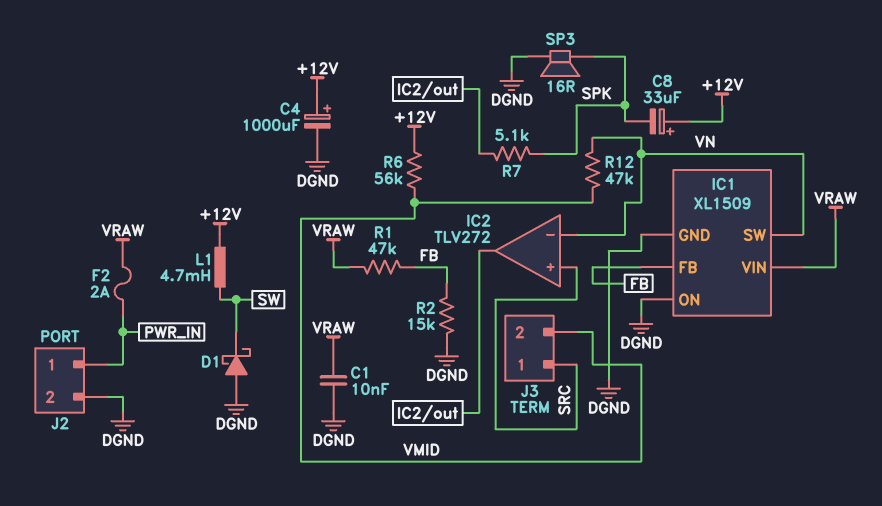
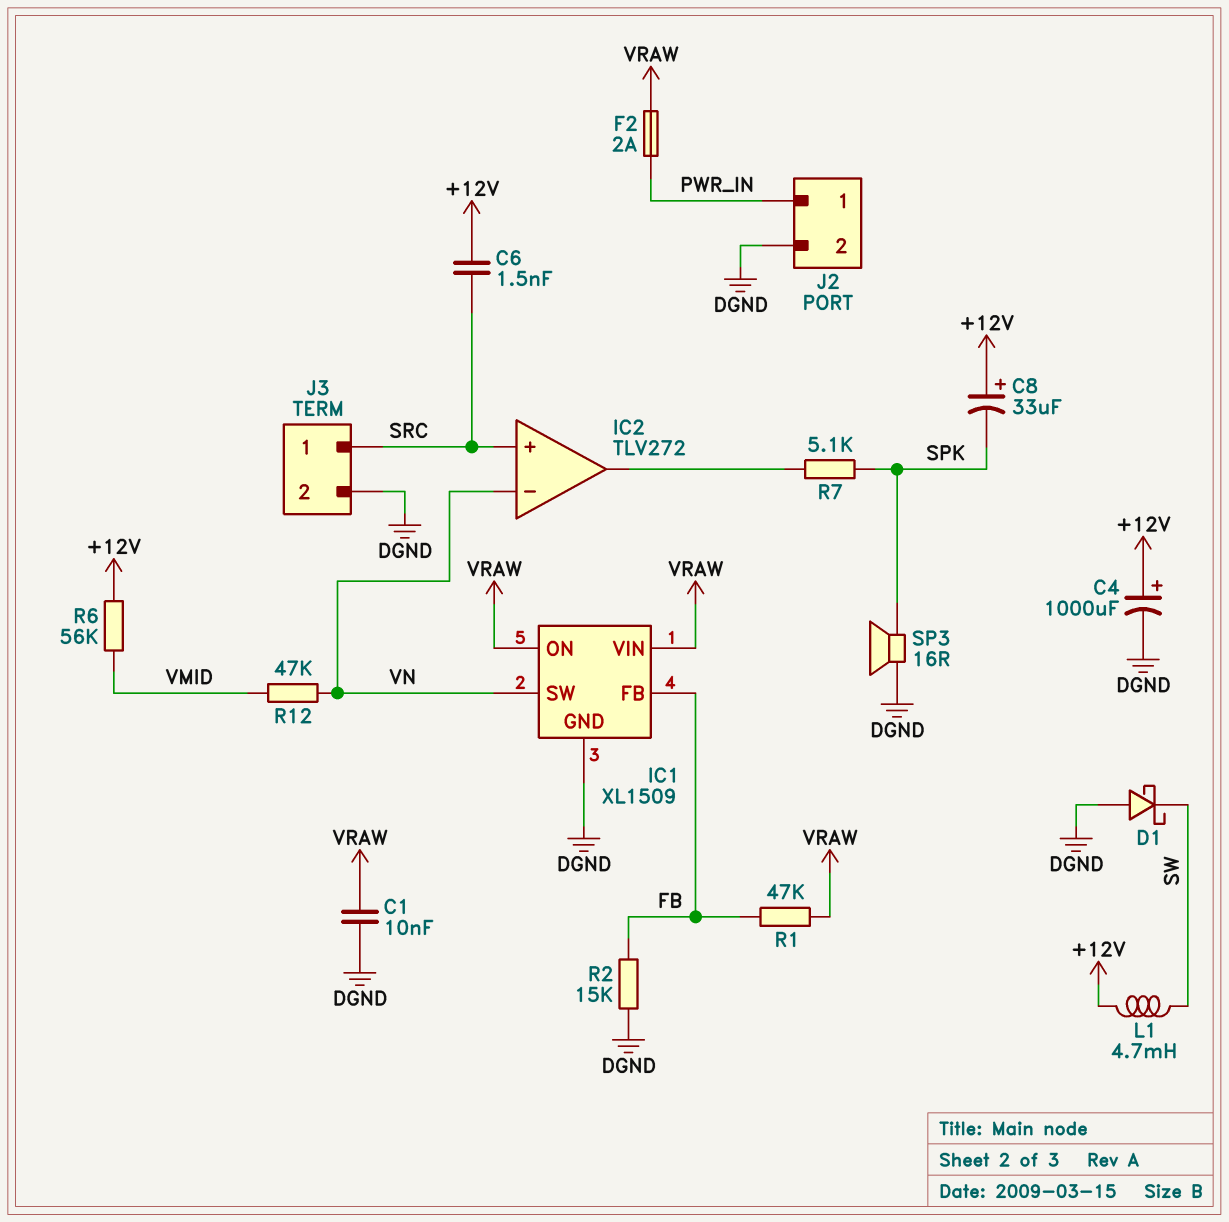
C6: none -> 1.5nF (+12V, SRC)
IC1 pin ON: DGND -> VRAW
J3 pin 2: VMID -> DGND

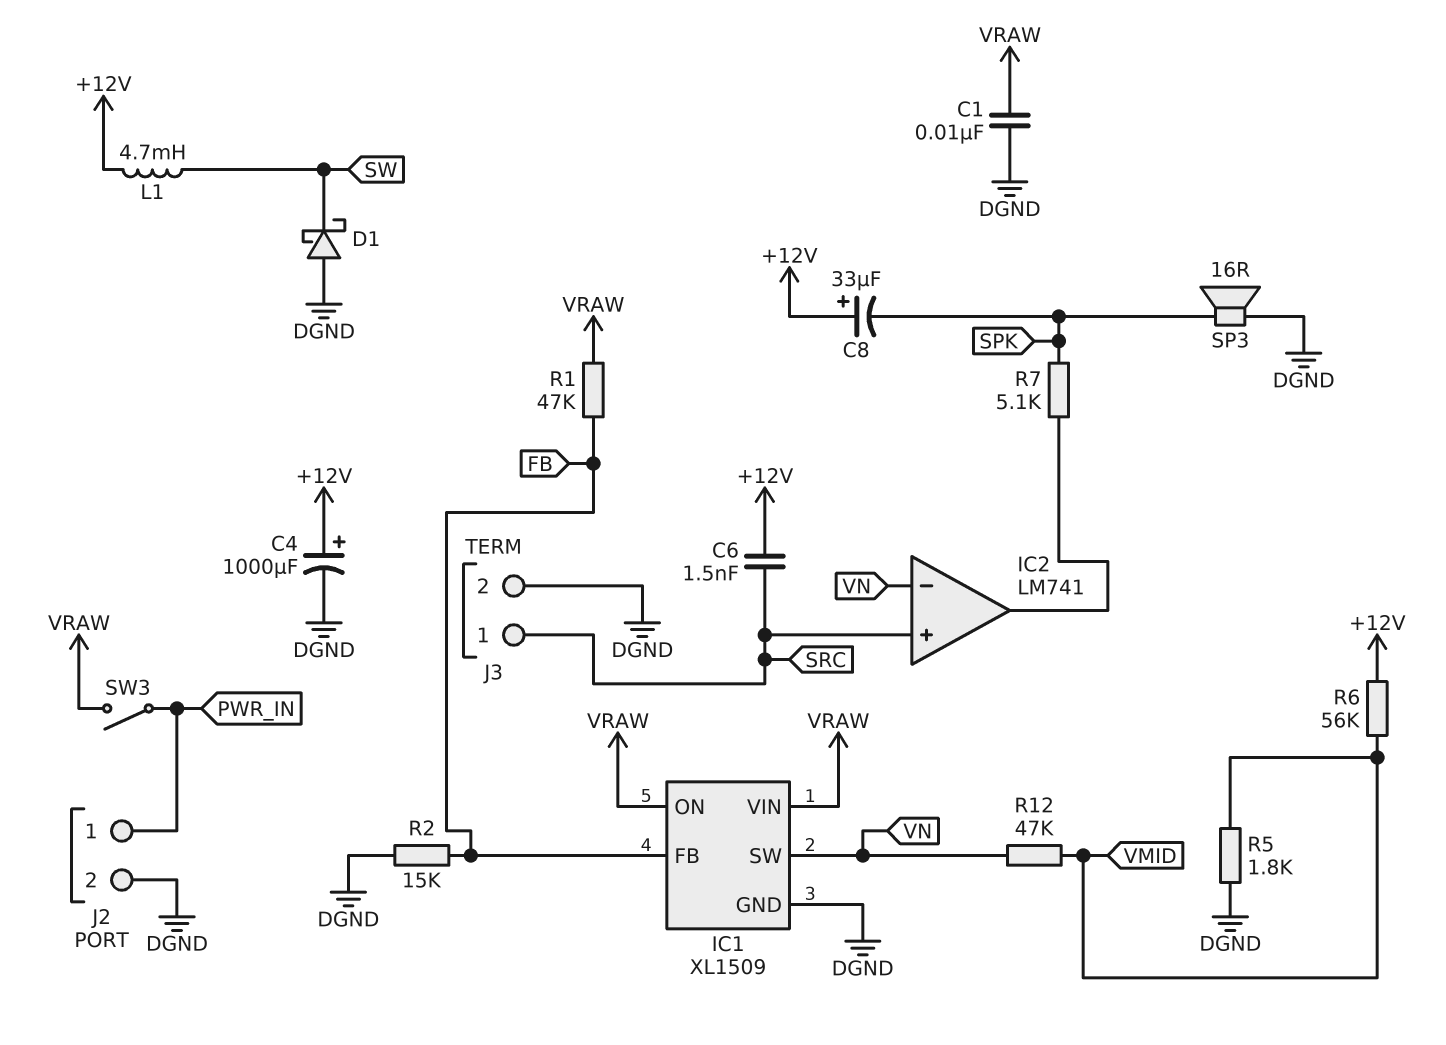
F2: 2A (PWR_IN, VRAW) -> none
IC2: TLV272 -> LM741
R5: none -> 1.8k (DGND, VMID)
SW3: none -> switch (PWR_IN, VRAW)

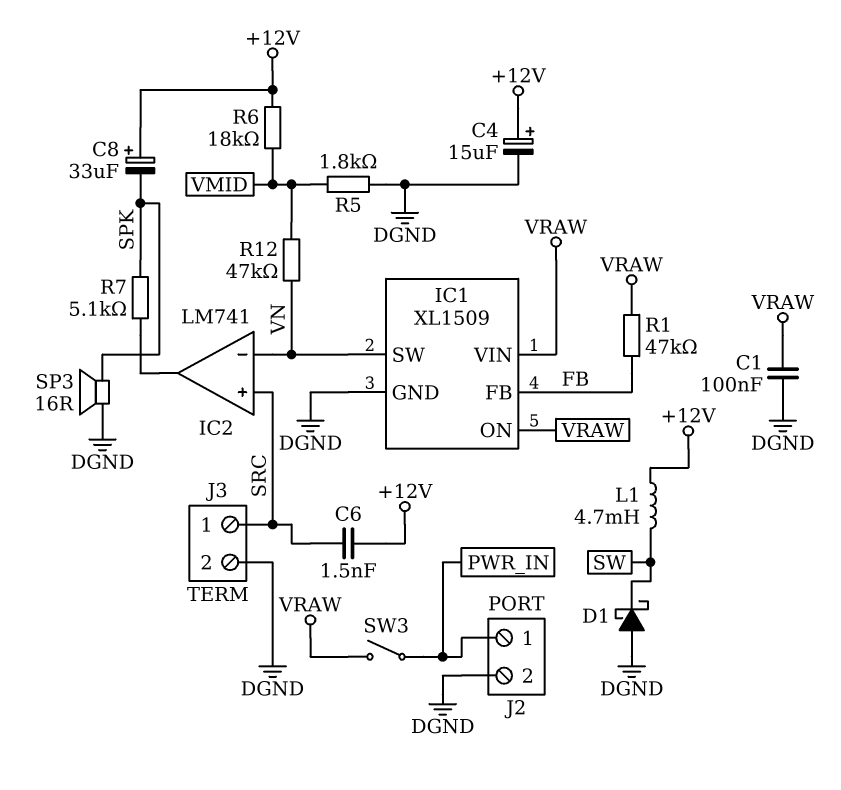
C1: 10nF (DGND, VRAW) -> 100nF (DGND, VRAW)
C4: 1000uF (plus +12V, minus DGND) -> 15uF (plus +12V, minus DGND)
R2: 15k (DGND, FB) -> none
R6: 56k (+12V, VMID) -> 18k (+12V, VMID)

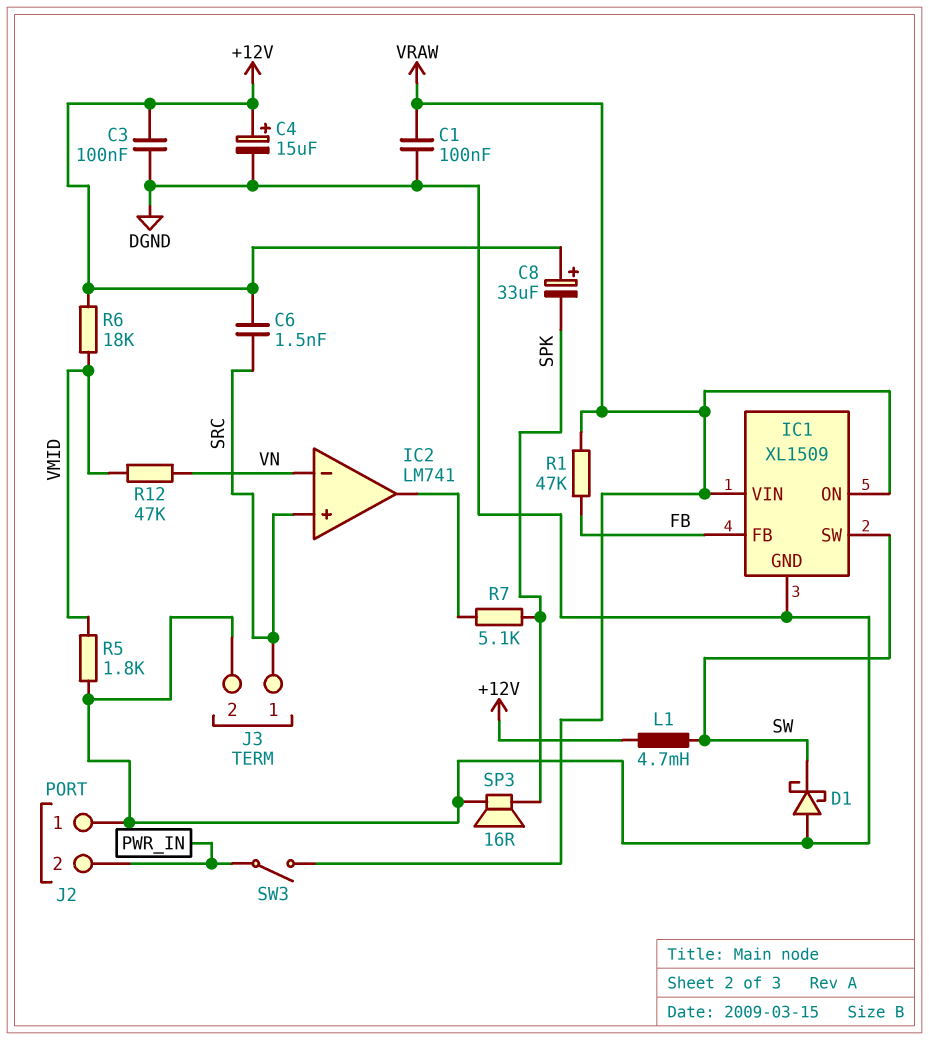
C3: none -> 100nF (+12V, DGND)
IC1 pin SW: VN -> SW
J2 pin 1: PWR_IN -> DGND
J2 pin 2: DGND -> PWR_IN

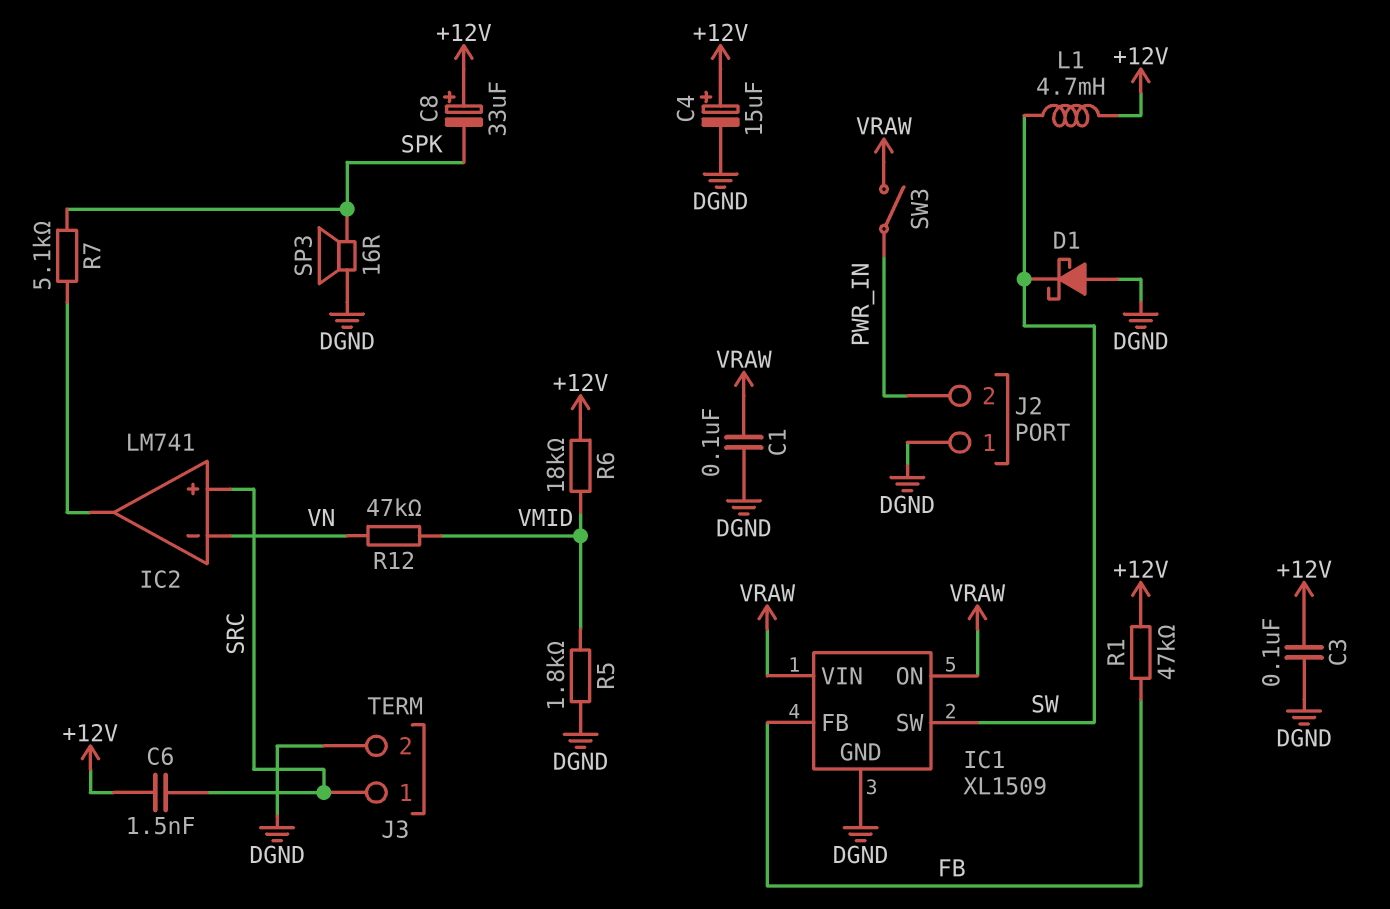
R1: 47k (FB, VRAW) -> 47k (+12V, FB)

